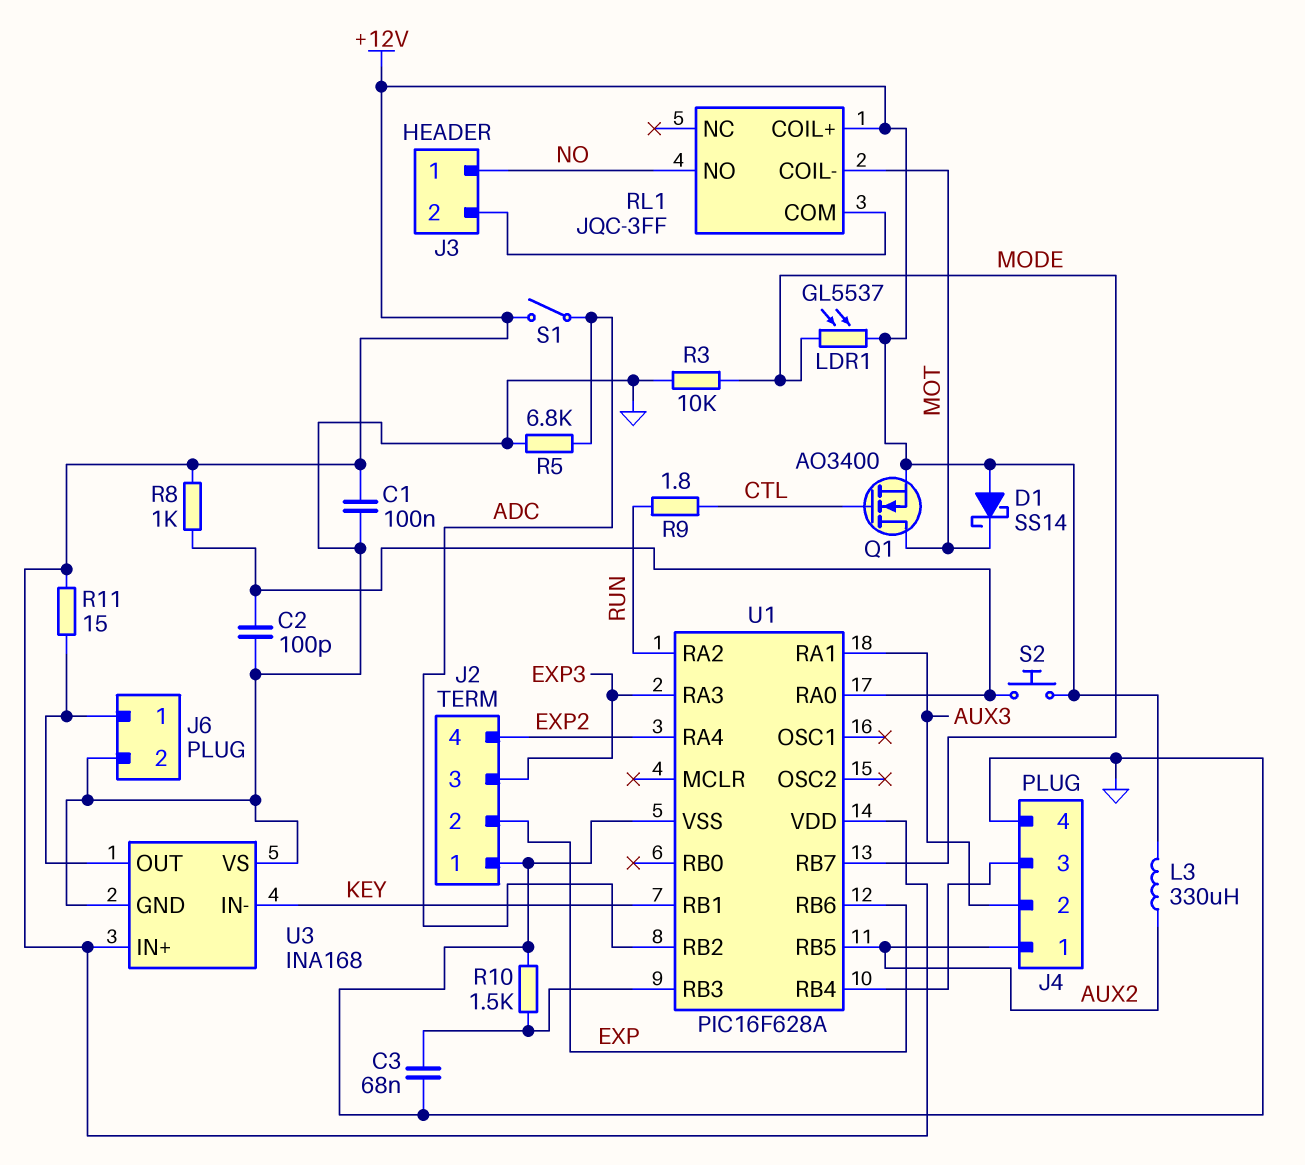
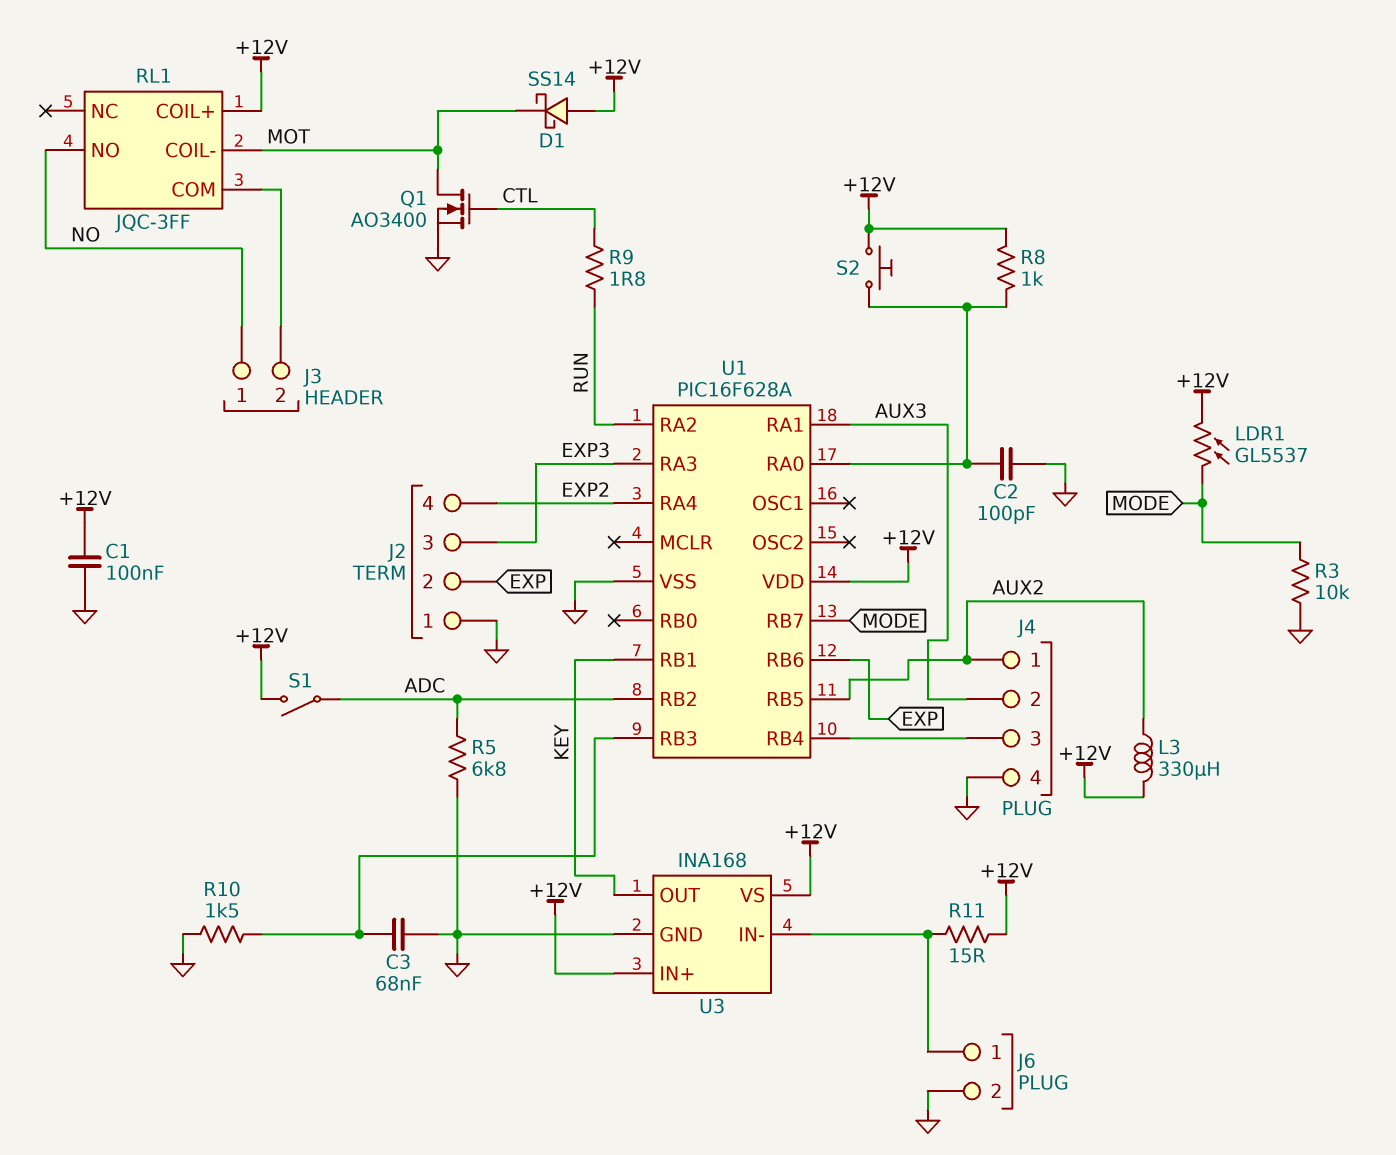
Q1: NMOS AO3400 (G CTL, D MOT, S +12V) -> NMOS AO3400 (G CTL, D MOT, S GND)
U3 pin IN-: KEY -> J6/1
U3 pin OUT: J6/1 -> KEY
U3 pin VS: GND -> +12V

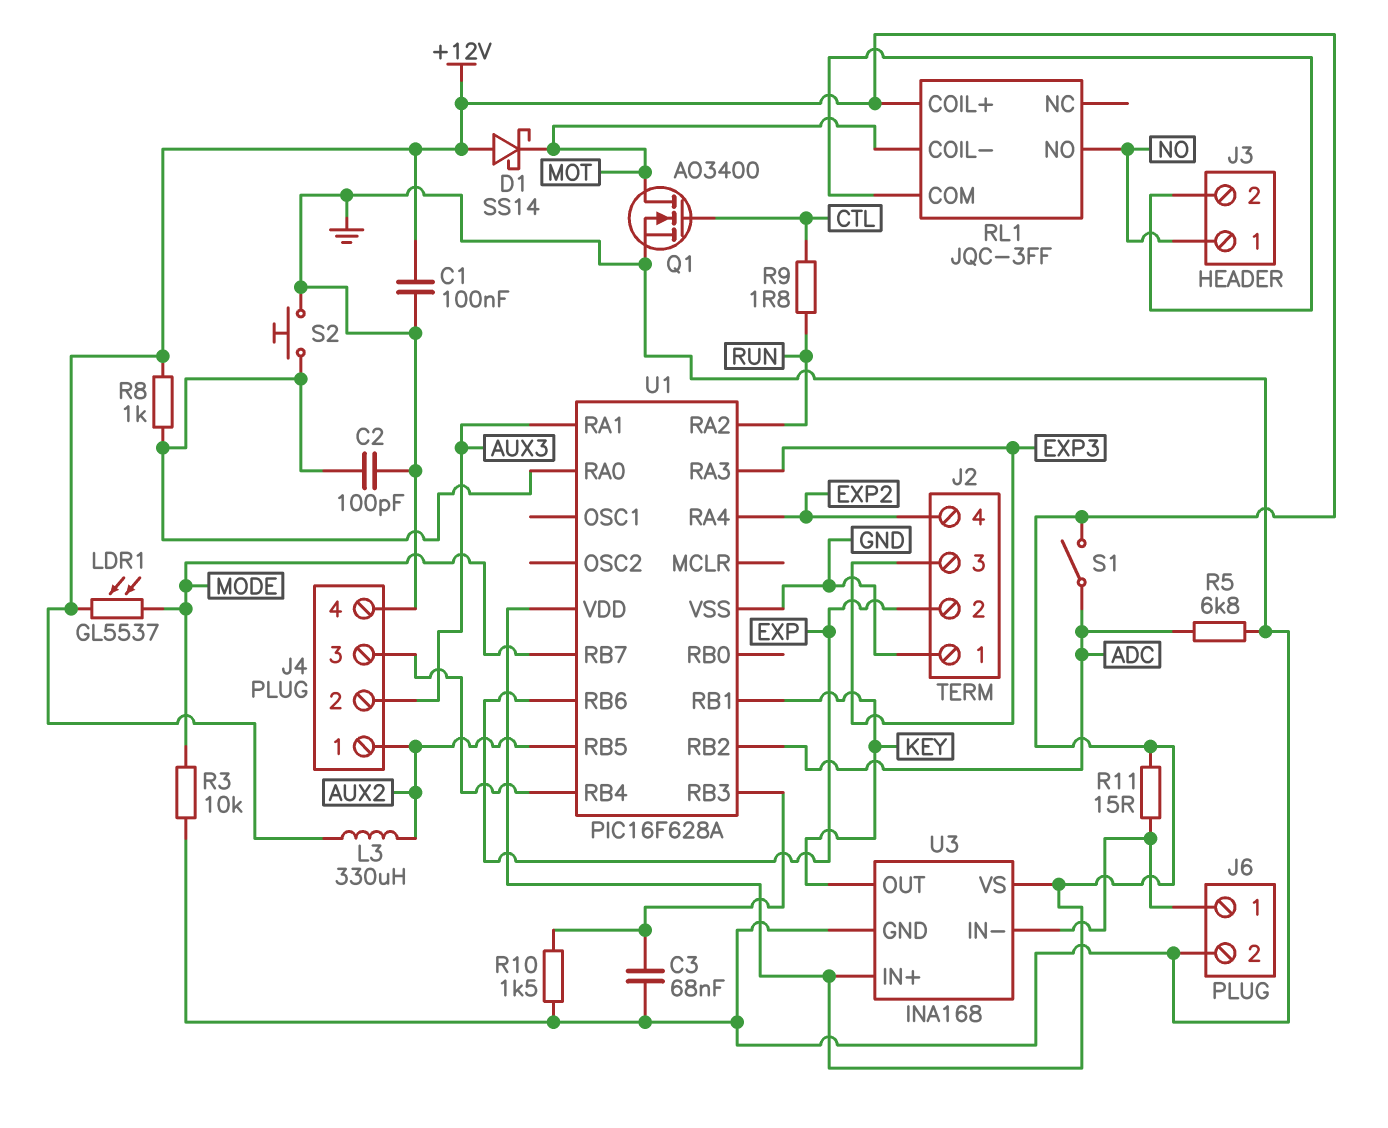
S2: button (+12V, U1/RA0) -> button (GND, U1/RA0)

